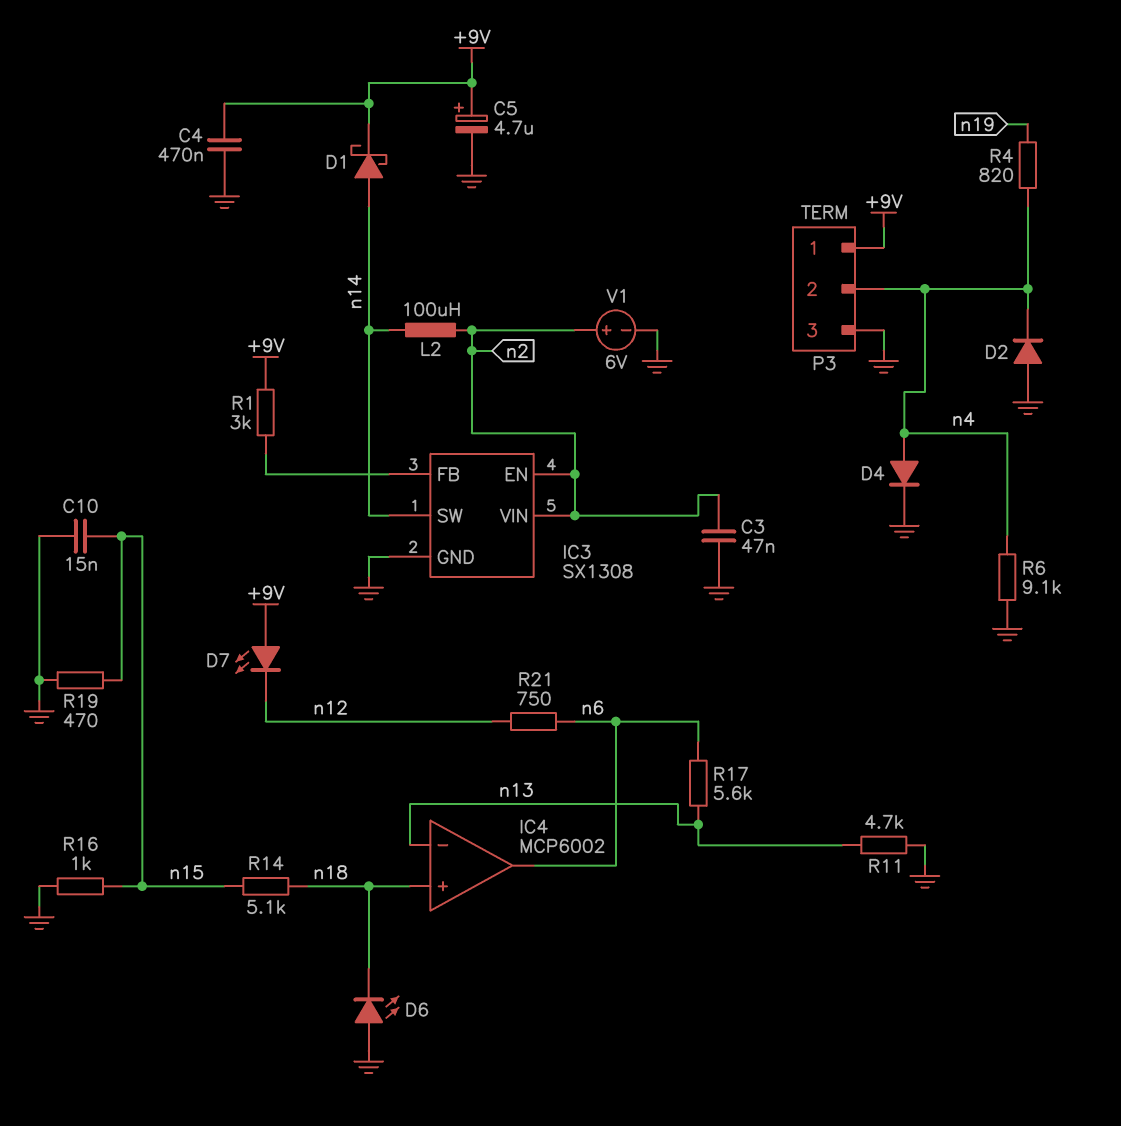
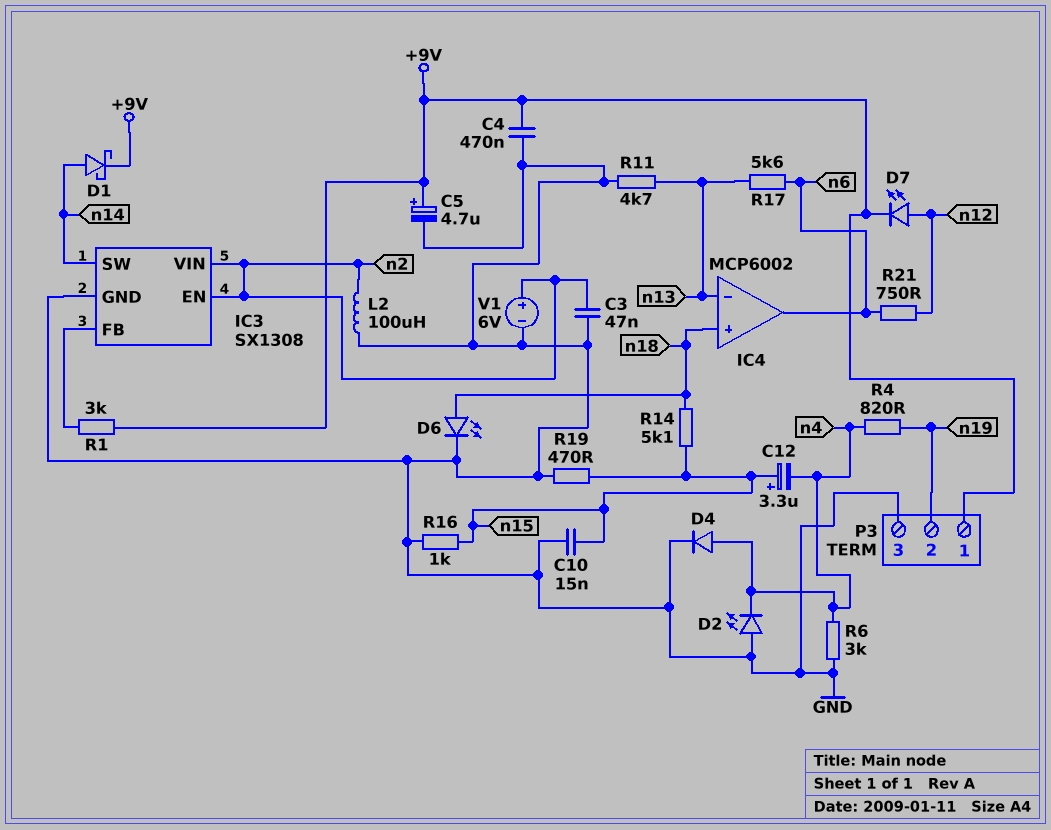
C12: none -> 3.3uF (plus n15, minus n4)
D2: diode (A GND, K n4) -> LED (A GND, K n4)
D6: LED (A GND, K n18) -> LED (A n18, K GND)
D7: LED (A +9V, K n12) -> LED (A n12, K +9V)
L2: 100uH (n2, n14) -> 100uH (GND, n2)
P3 pin 2: n4 -> n19
R6: 9.1k (GND, n4) -> 3k (GND, n4)

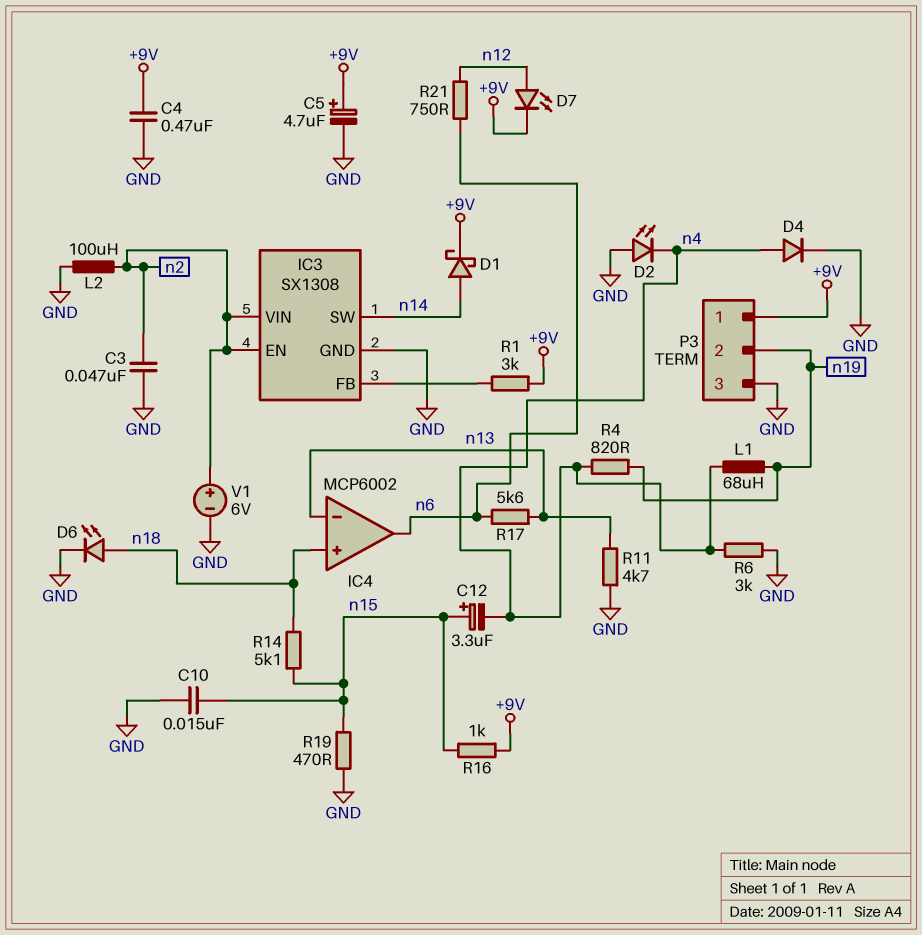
L1: none -> 68uH (n4, n19)
R16: 1k (GND, n15) -> 1k (+9V, n15)

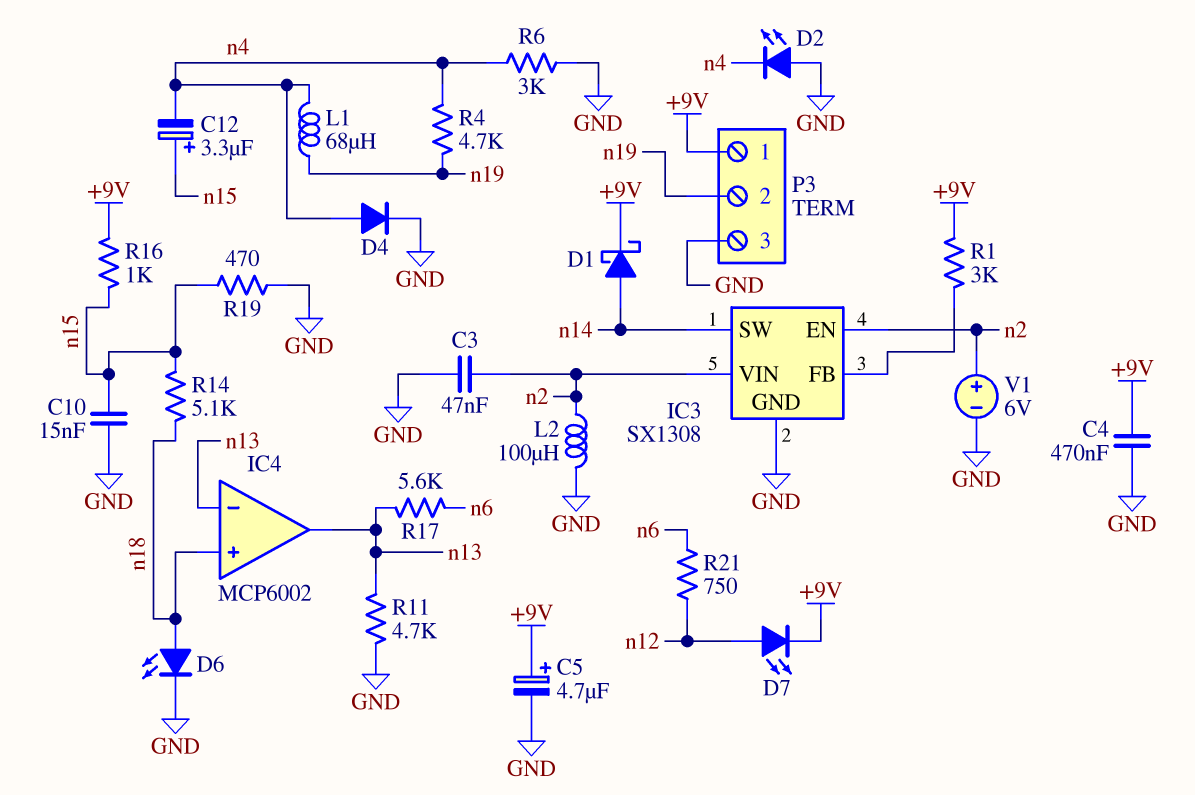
IC4 pin out: n6 -> n13
R4: 820 (n4, n19) -> 4.7k (n4, n19)

